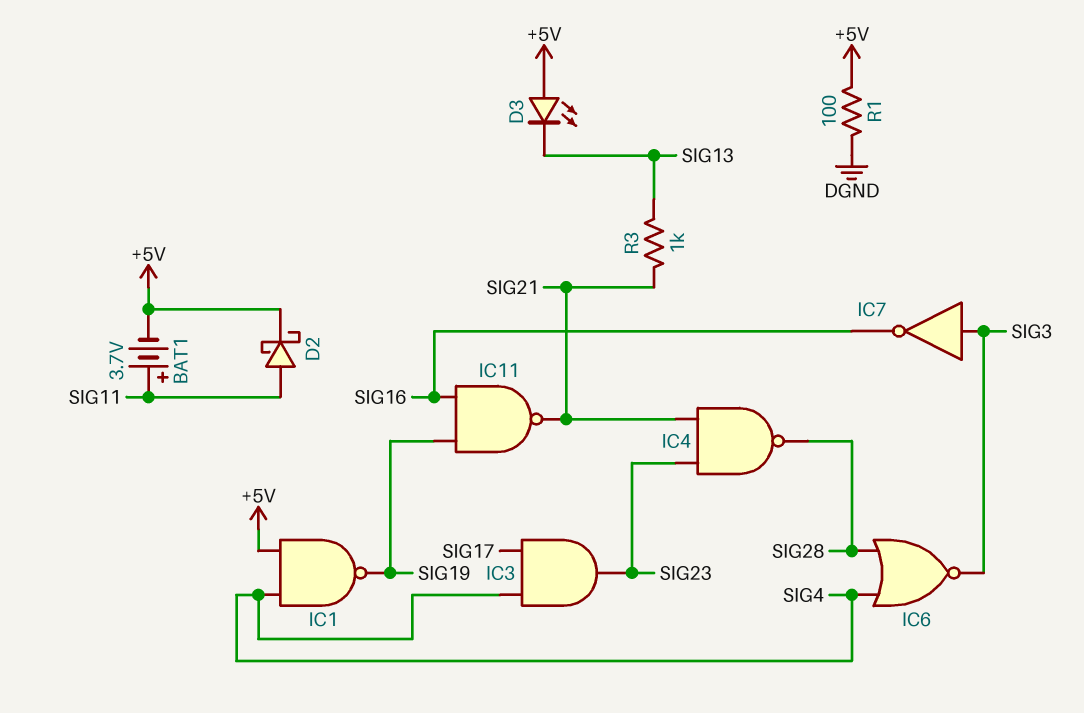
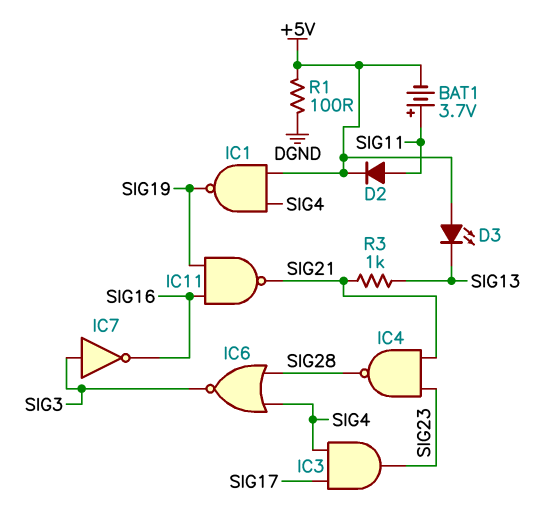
D2: schottky (A SIG11, K +5V) -> diode (A SIG11, K +5V)

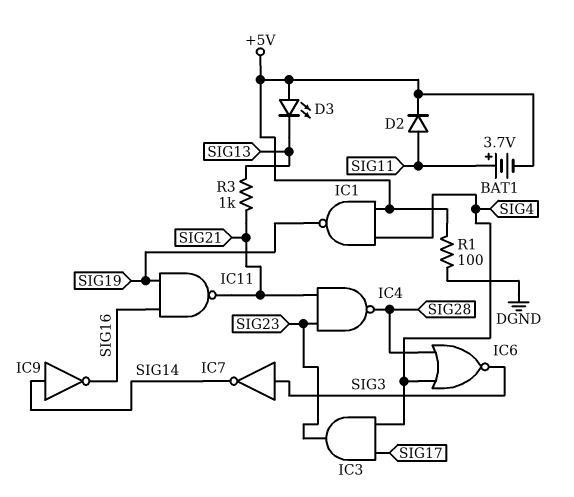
IC7: NOT (in SIG3, out SIG16) -> NOT (in SIG3, out SIG14)
IC9: none -> NOT (in SIG14, out SIG16)

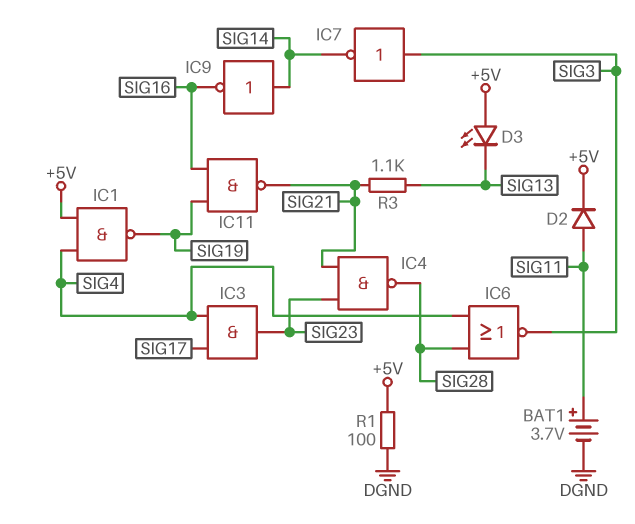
BAT1: 3.7V (plus SIG11, minus +5V) -> 3.7V (plus SIG11, minus DGND)
R3: 1k (SIG13, SIG21) -> 1.1k (SIG13, SIG21)

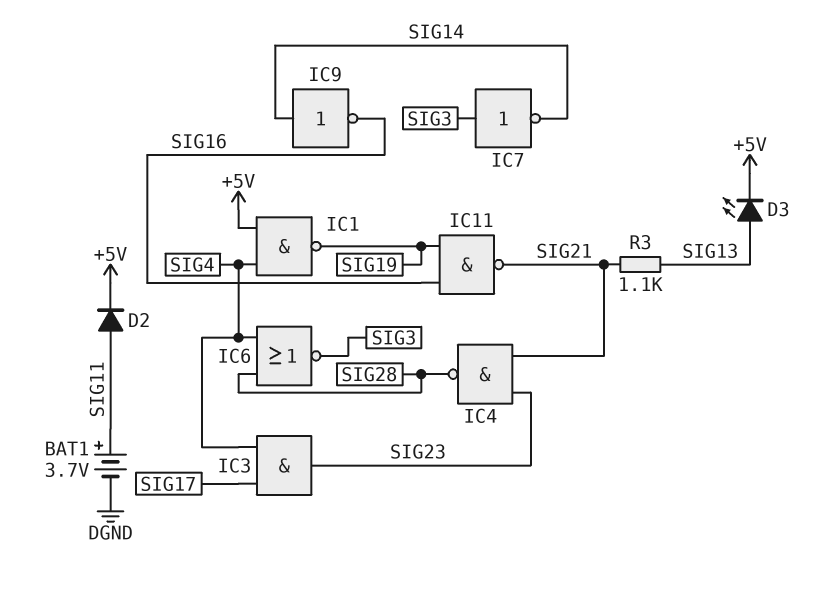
D3: LED (A +5V, K SIG13) -> LED (A SIG13, K +5V)
R1: 100 (+5V, DGND) -> none

